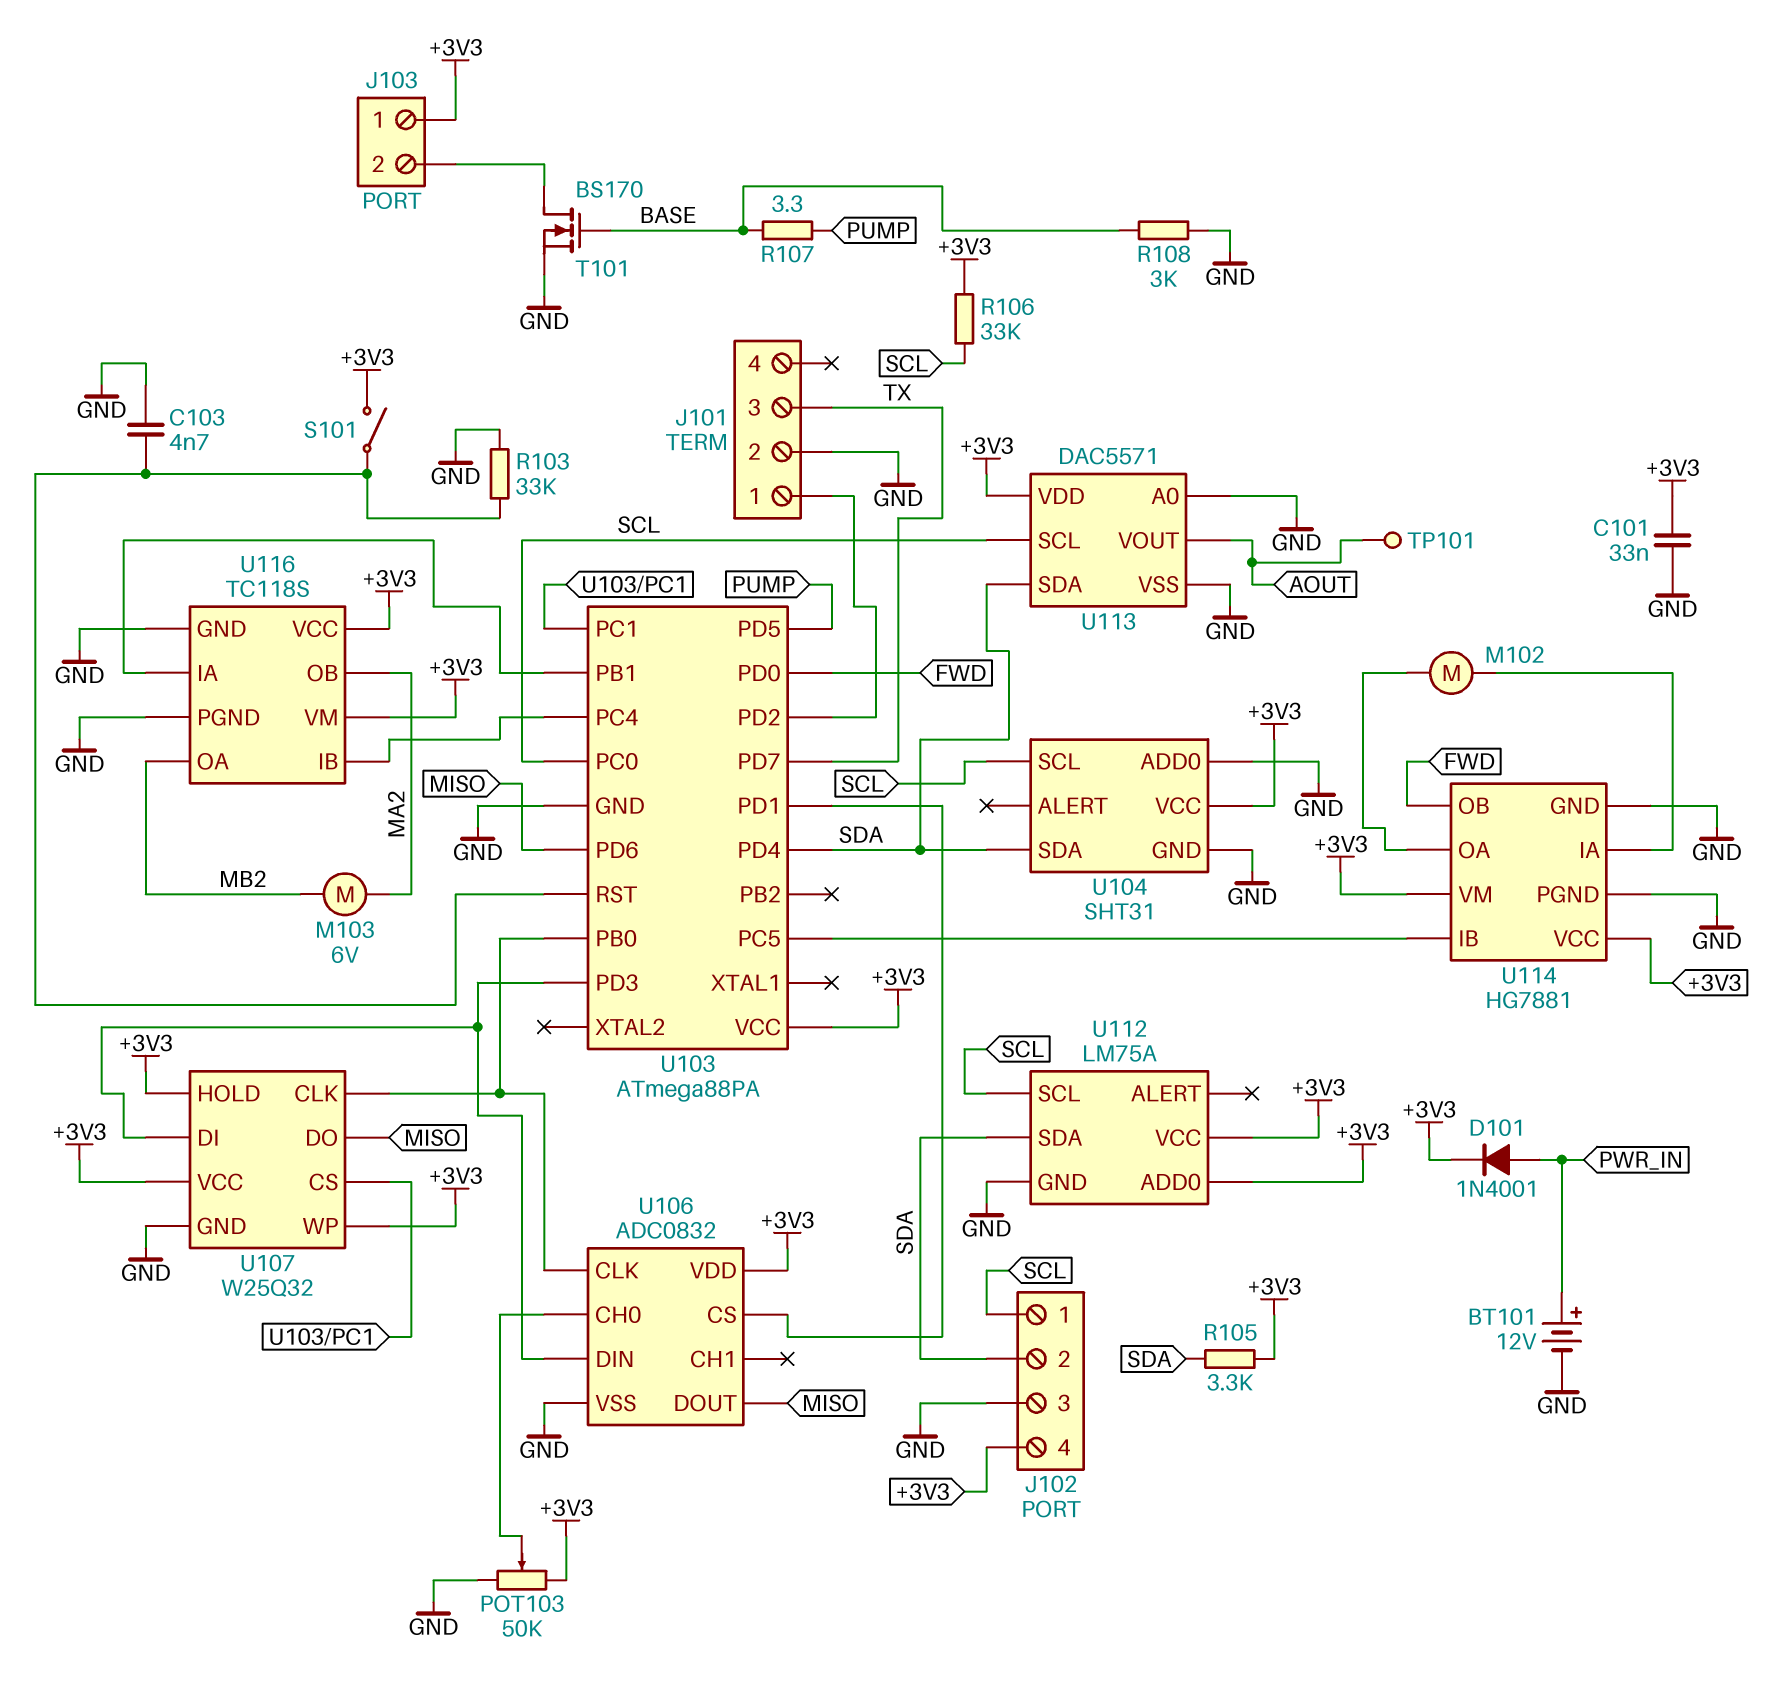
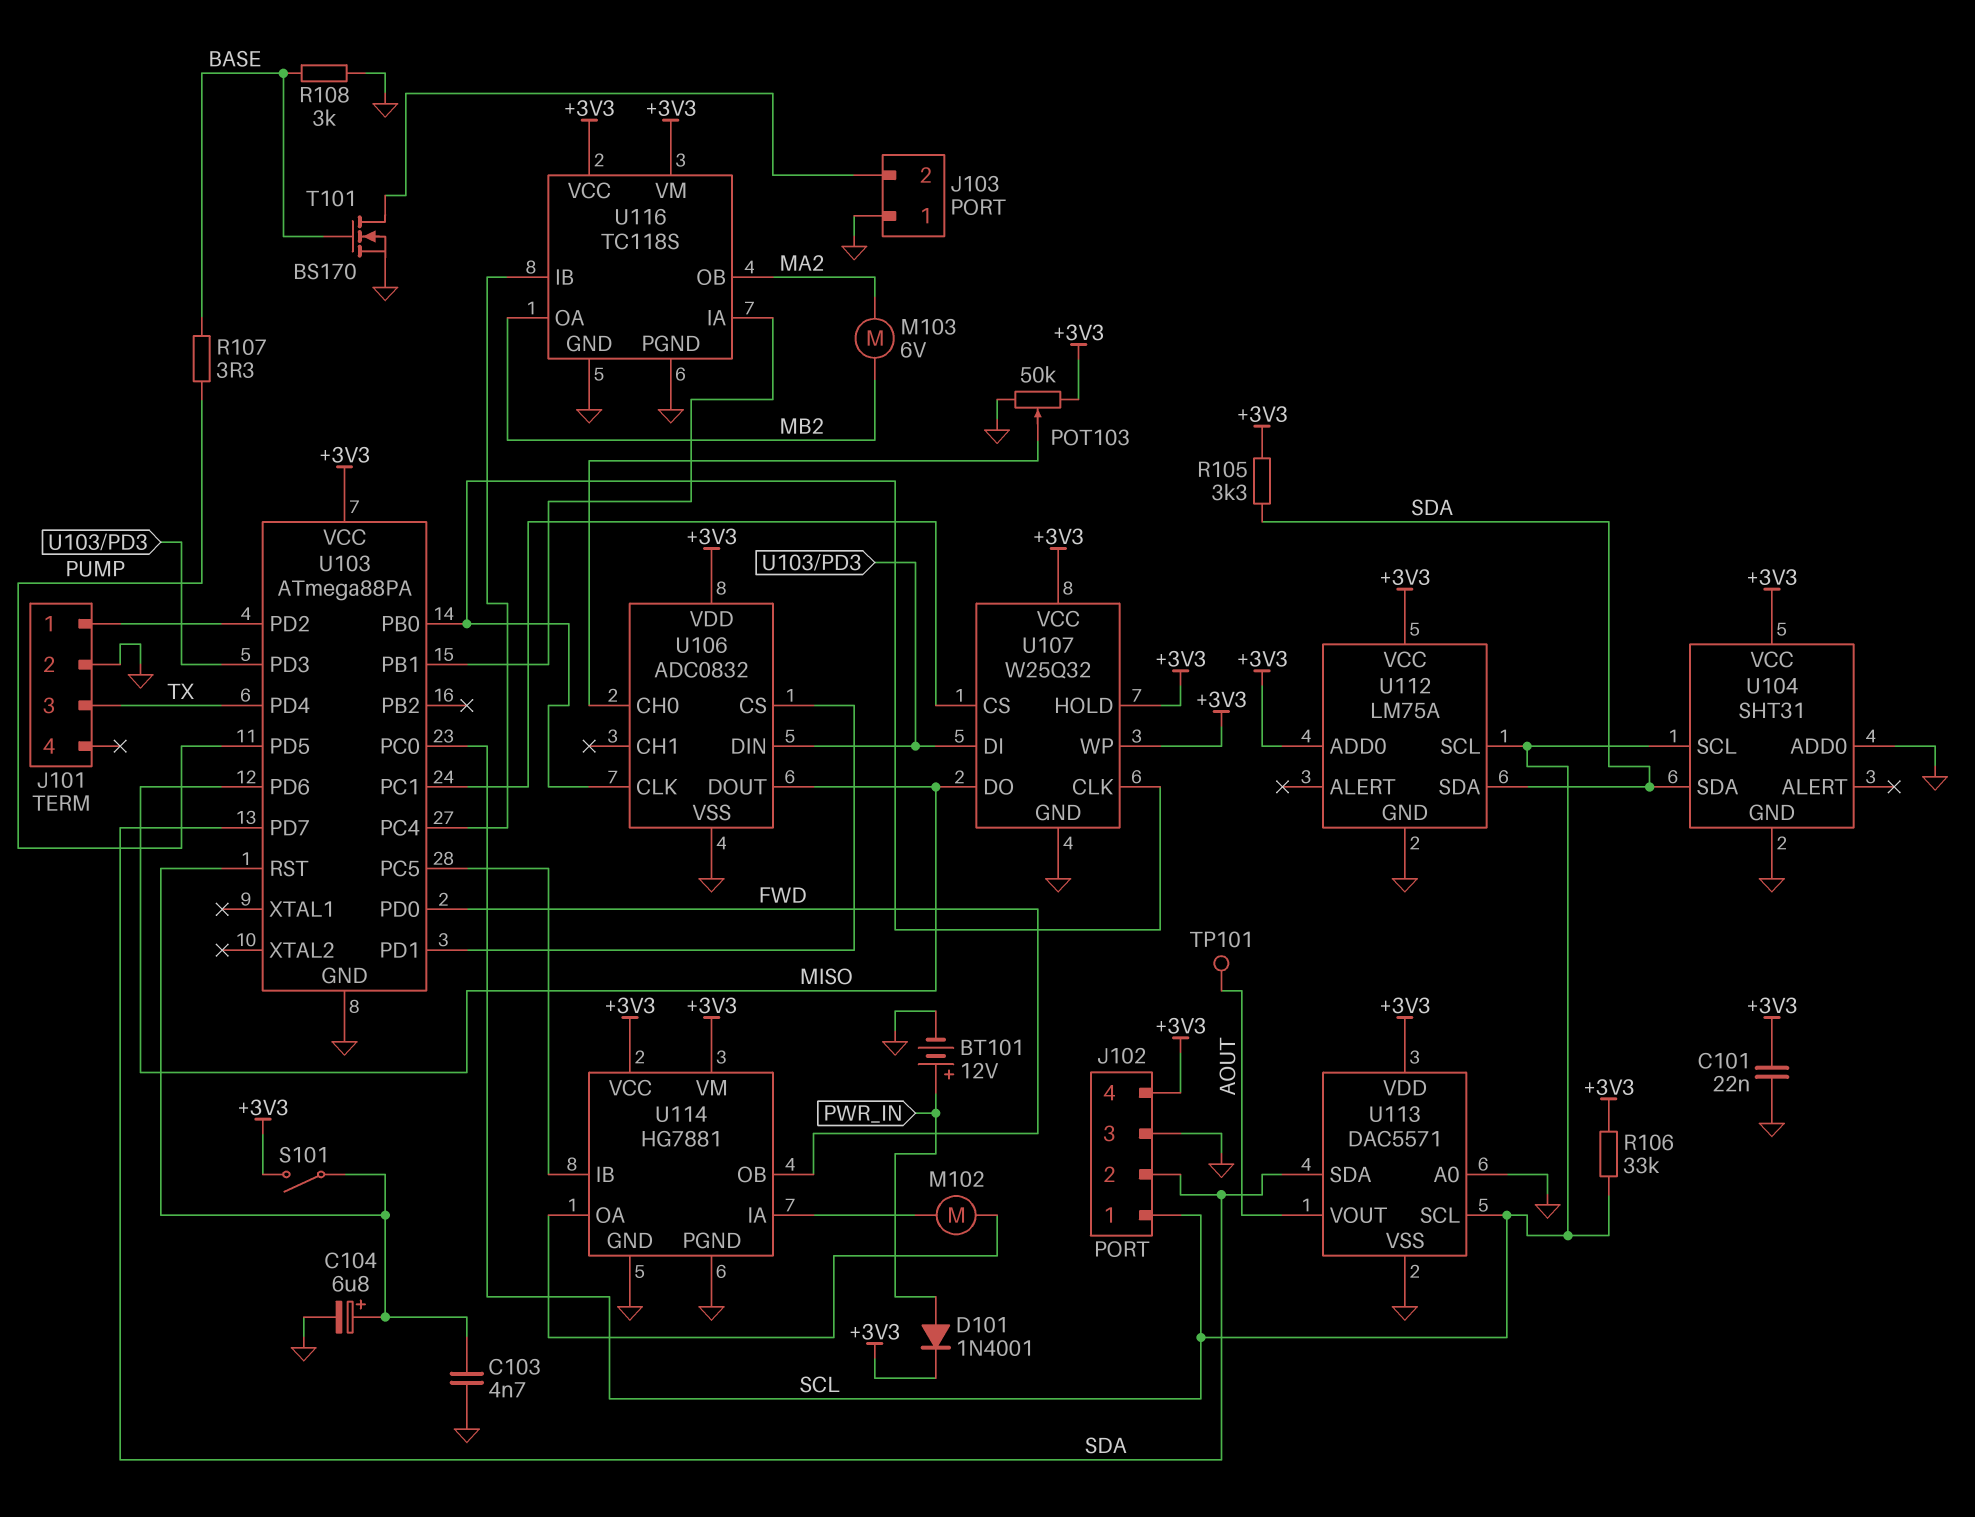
C101: 33nF (+3V3, GND) -> 22nF (+3V3, GND)
C104: none -> 6.8uF (plus U103/RST, minus GND)
J103 pin 1: +3V3 -> GND
R103: 33k (GND, U103/RST) -> none
U103 pin PD4: SDA -> TX
U103 pin PD7: TX -> SDA

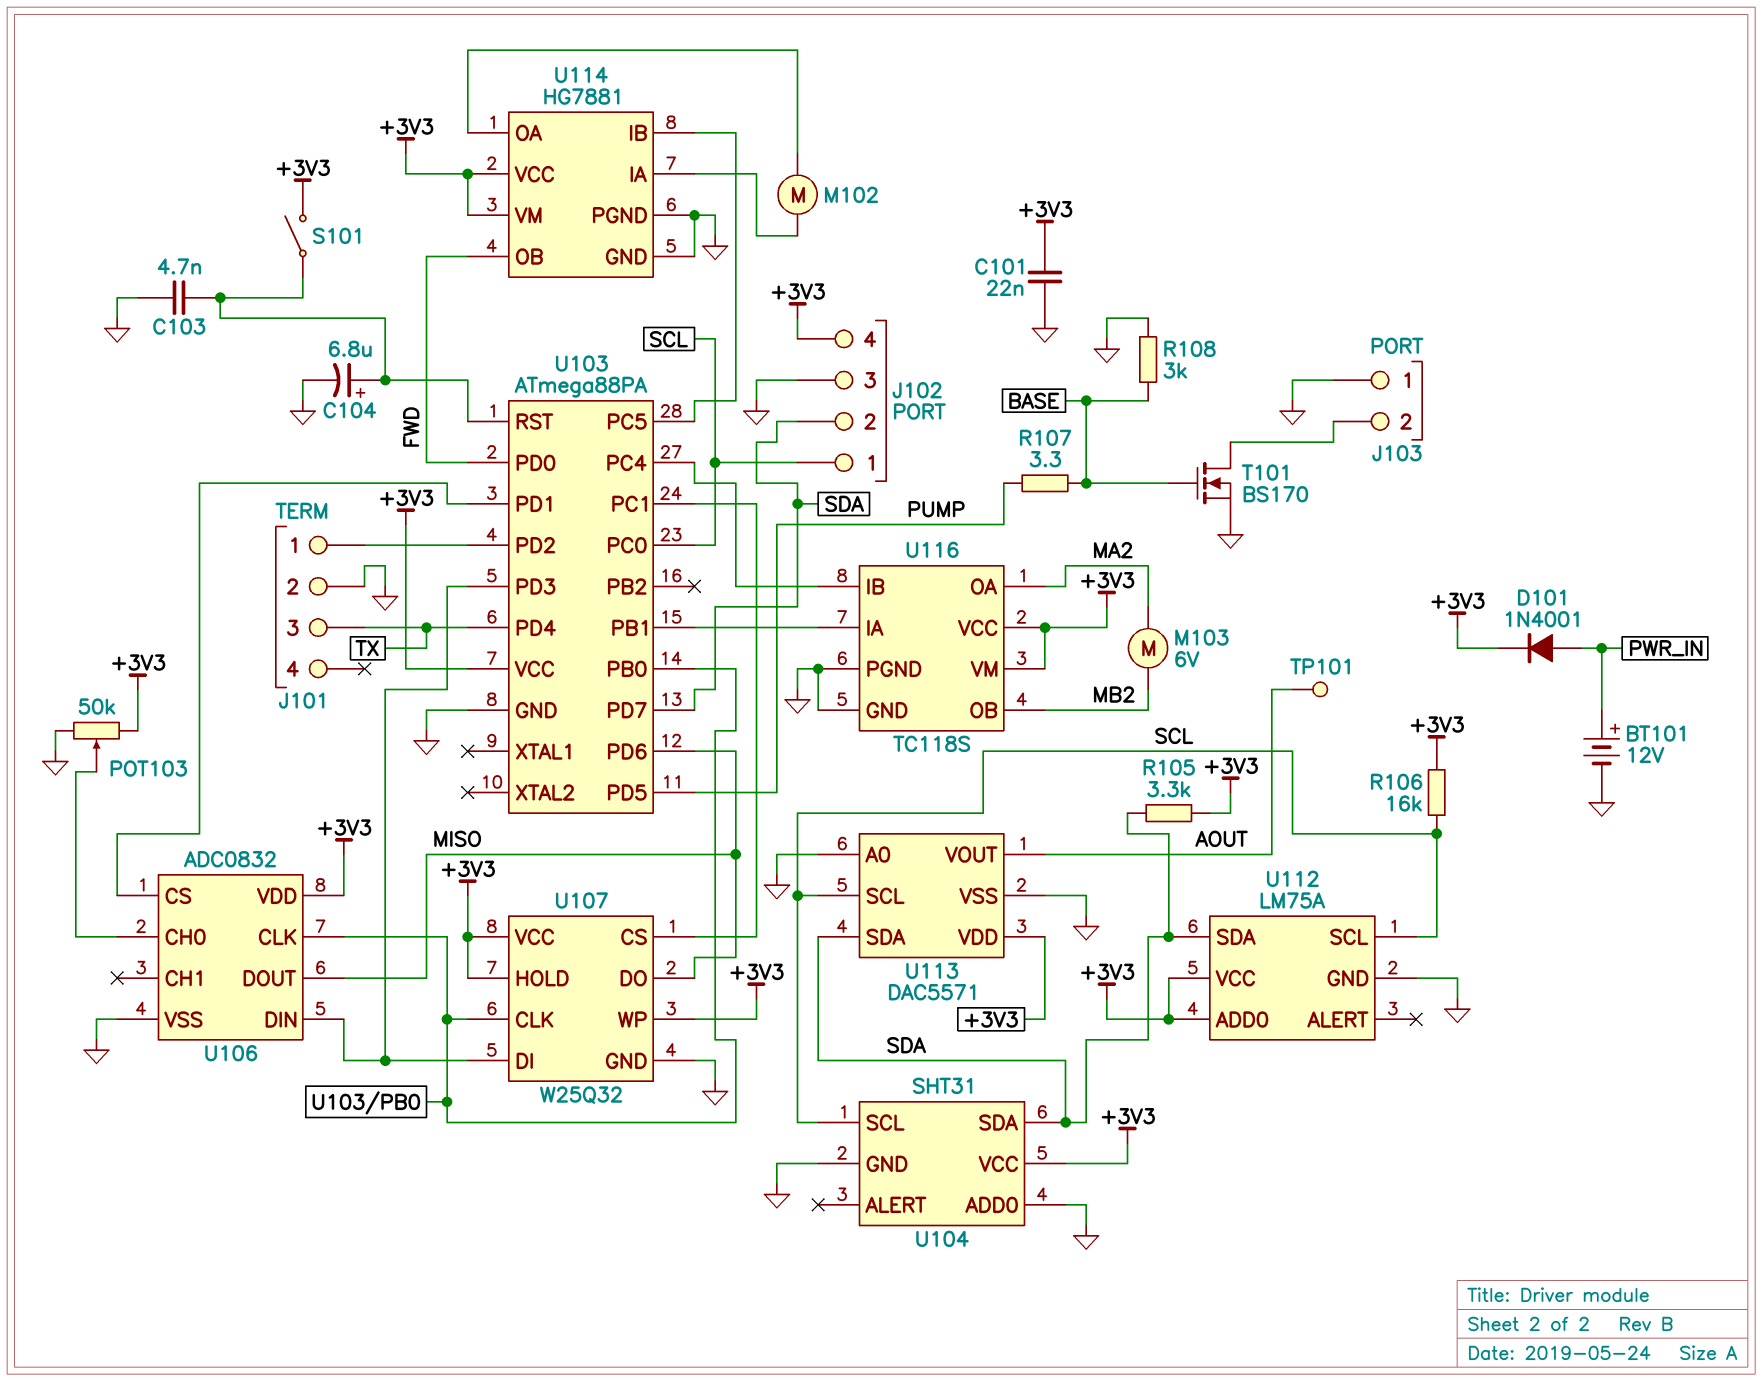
R106: 33k (+3V3, SCL) -> 16k (+3V3, SCL)
U116 pin OA: MB2 -> MA2
U116 pin OB: MA2 -> MB2

